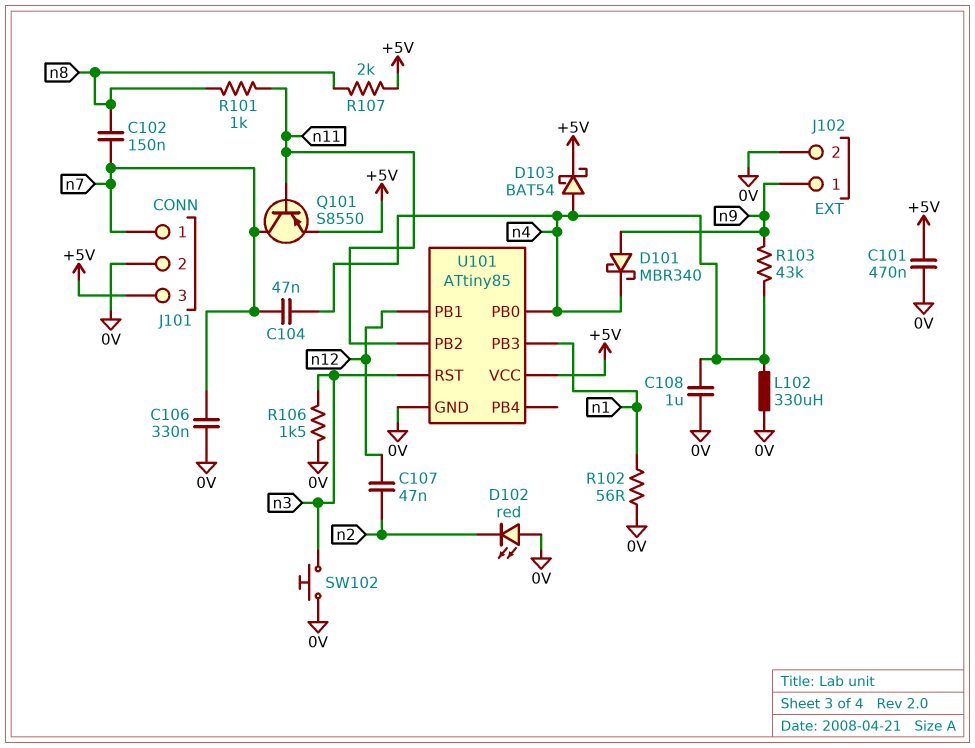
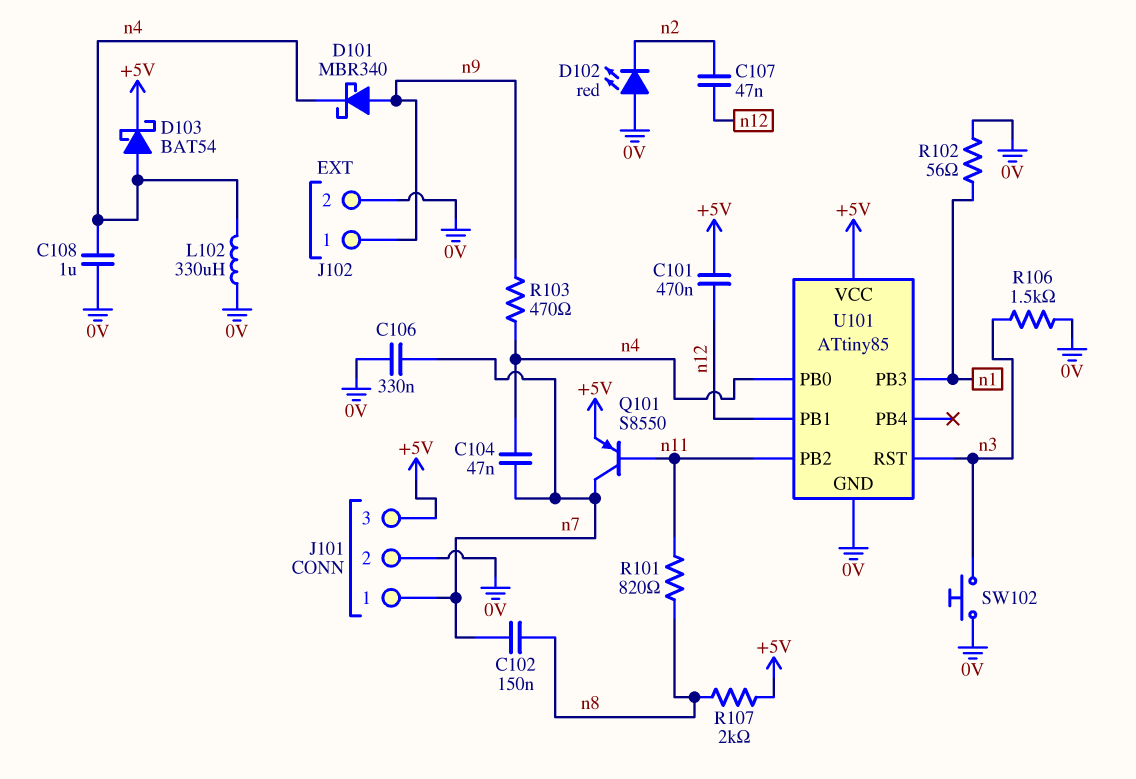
C101: 470nF (+5V, 0V) -> 470nF (+5V, n12)
R101: 1k (n8, n11) -> 820 (n8, n11)
R103: 43k (n4, n9) -> 470 (n4, n9)

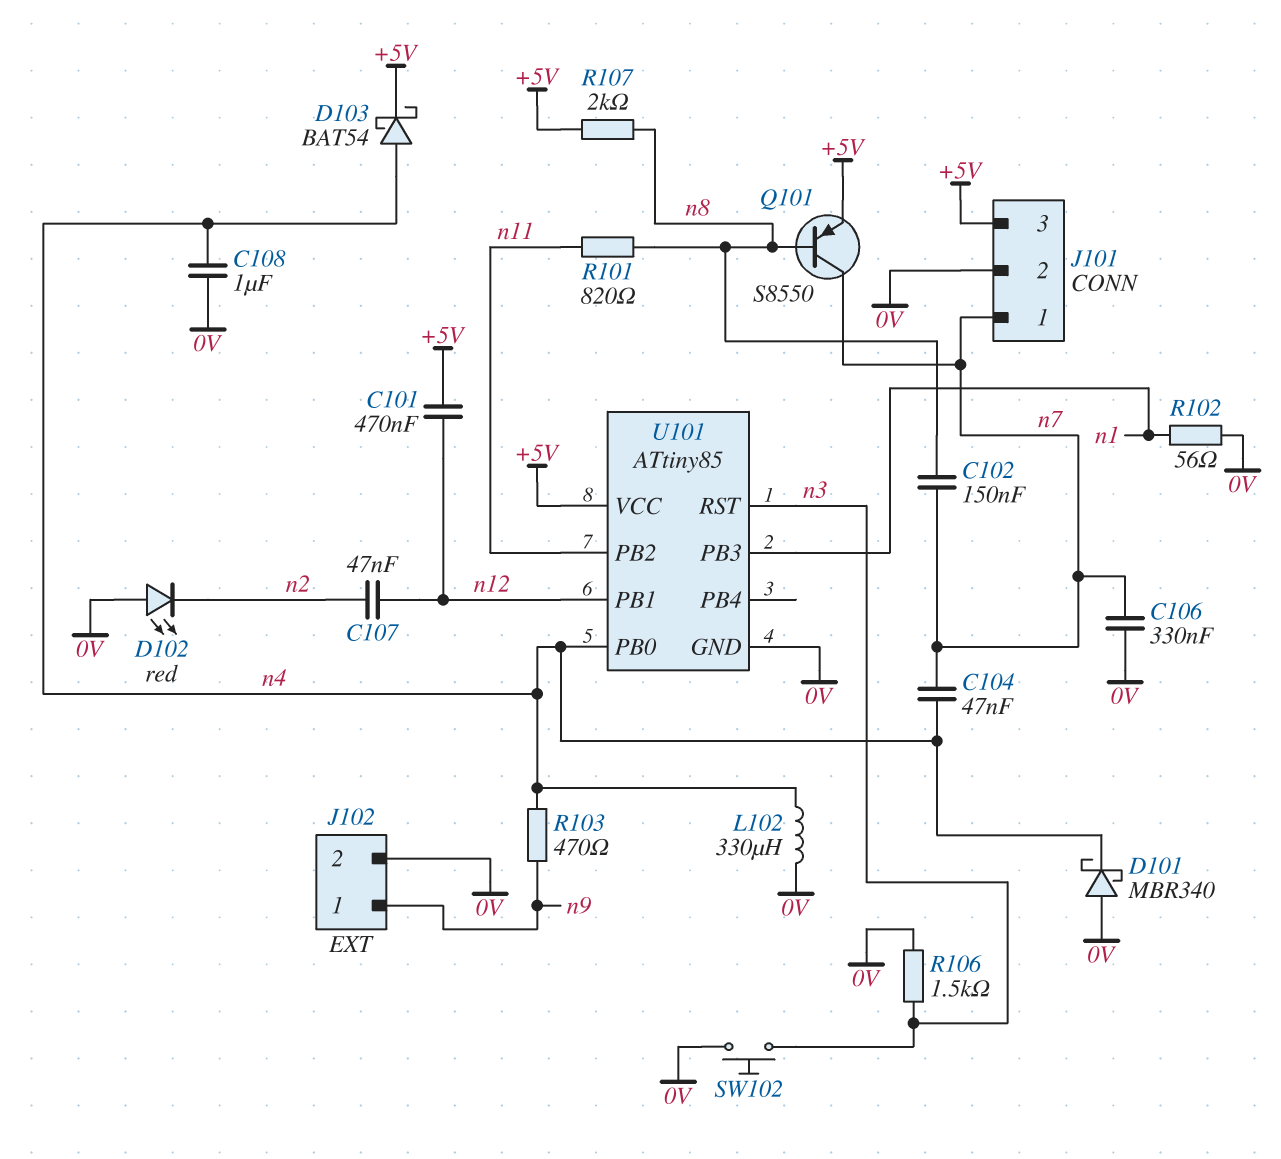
D101: schottky MBR340 (A n9, K n4) -> schottky MBR340 (A 0V, K n4)
Q101: PNP S8550 (B n11, C n7, E +5V) -> PNP S8550 (B n8, C n7, E +5V)

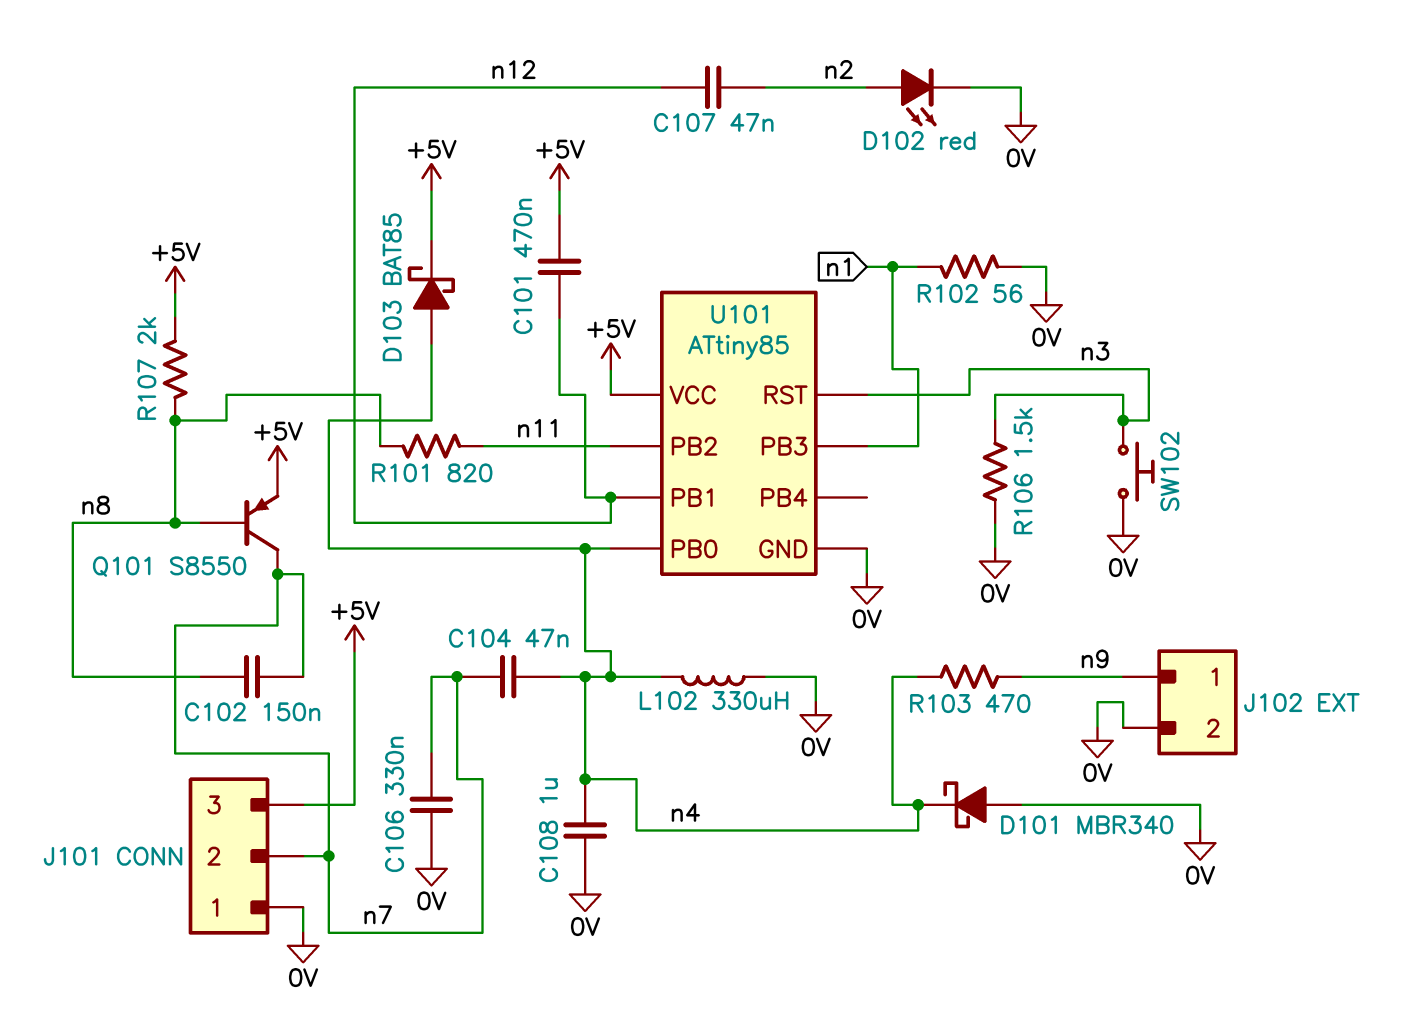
D102: LED red (A 0V, K n2) -> LED red (A n2, K 0V)
D103: schottky BAT54 (A n4, K +5V) -> schottky BAT85 (A n4, K +5V)
J101 pin 1: n7 -> 0V
J101 pin 2: 0V -> n7

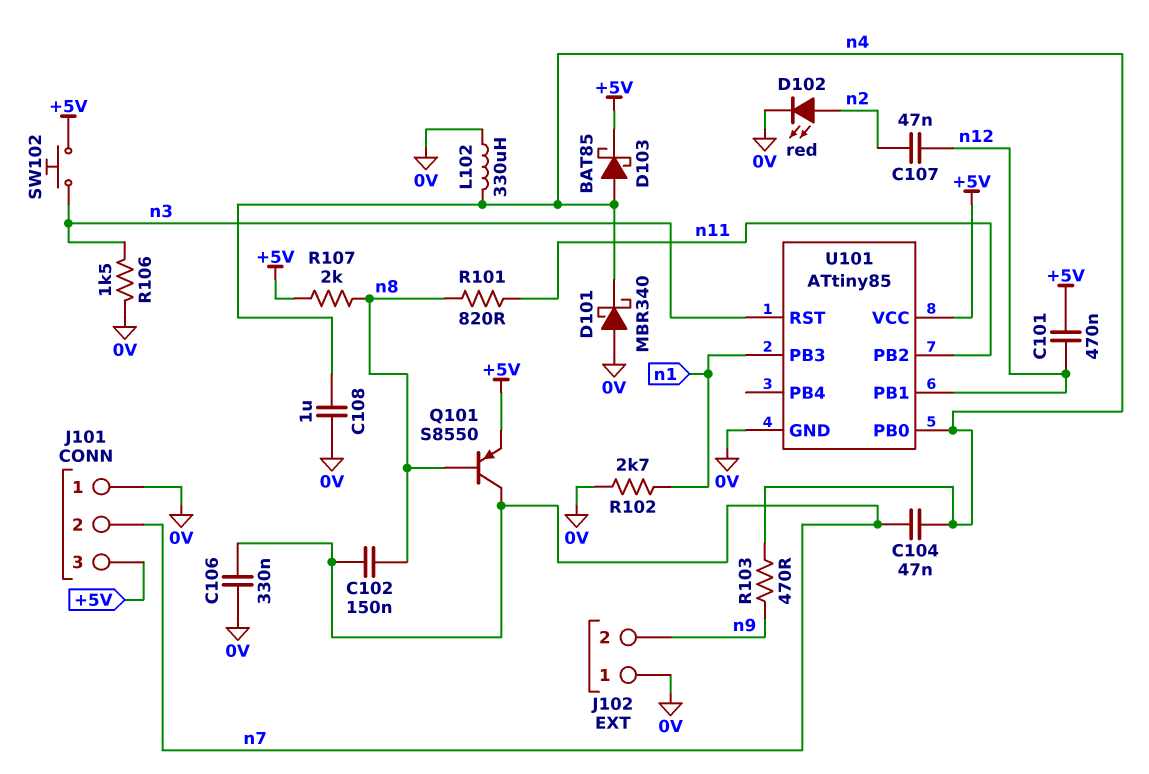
J102 pin 1: n9 -> 0V
J102 pin 2: 0V -> n9
R102: 56 (0V, n1) -> 2.7k (0V, n1)
SW102: button (0V, n3) -> button (+5V, n3)

